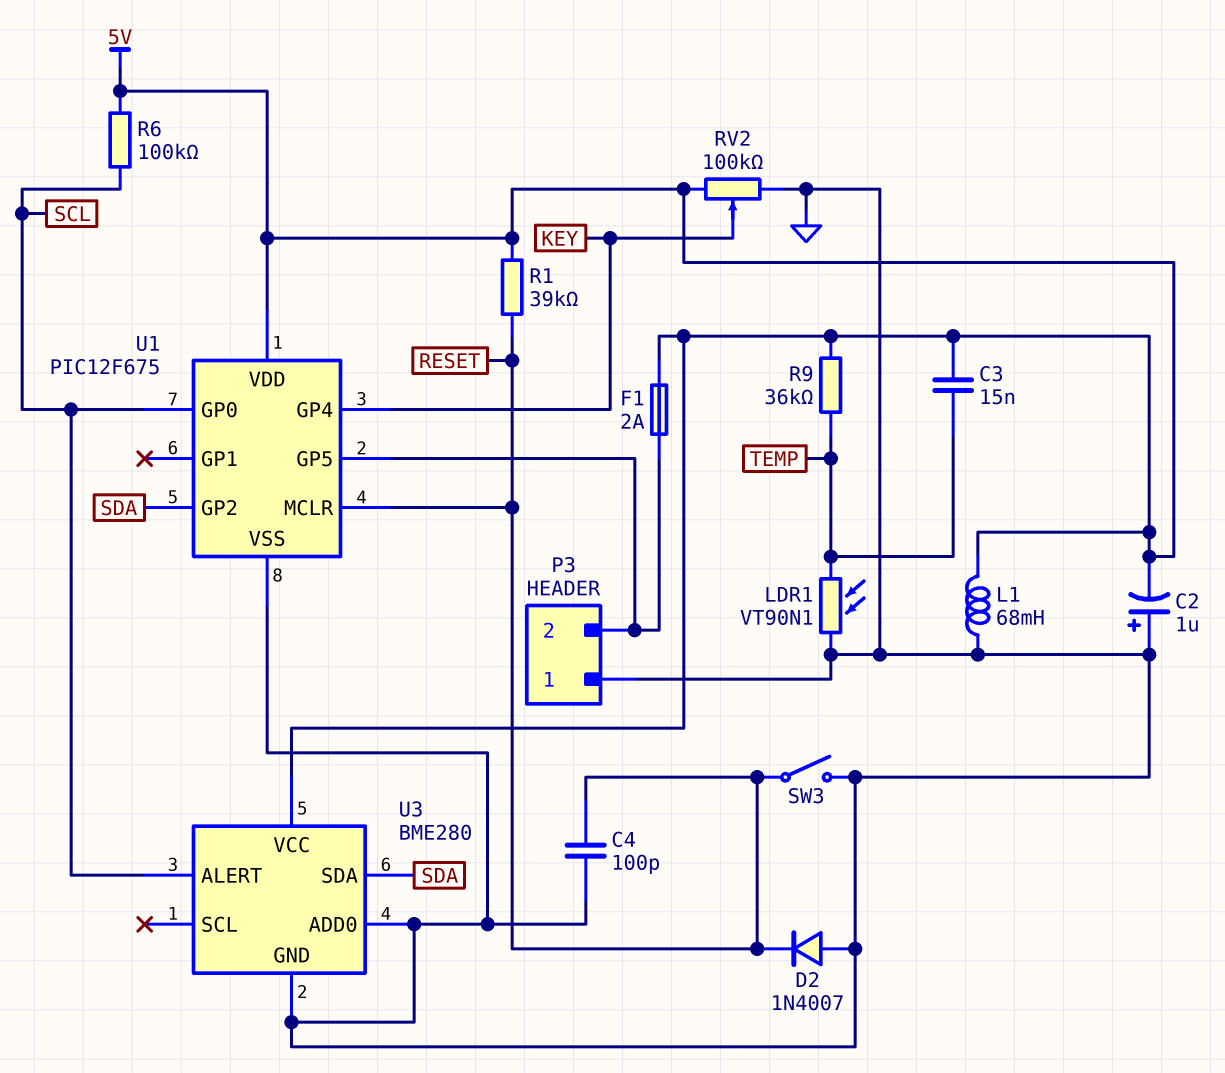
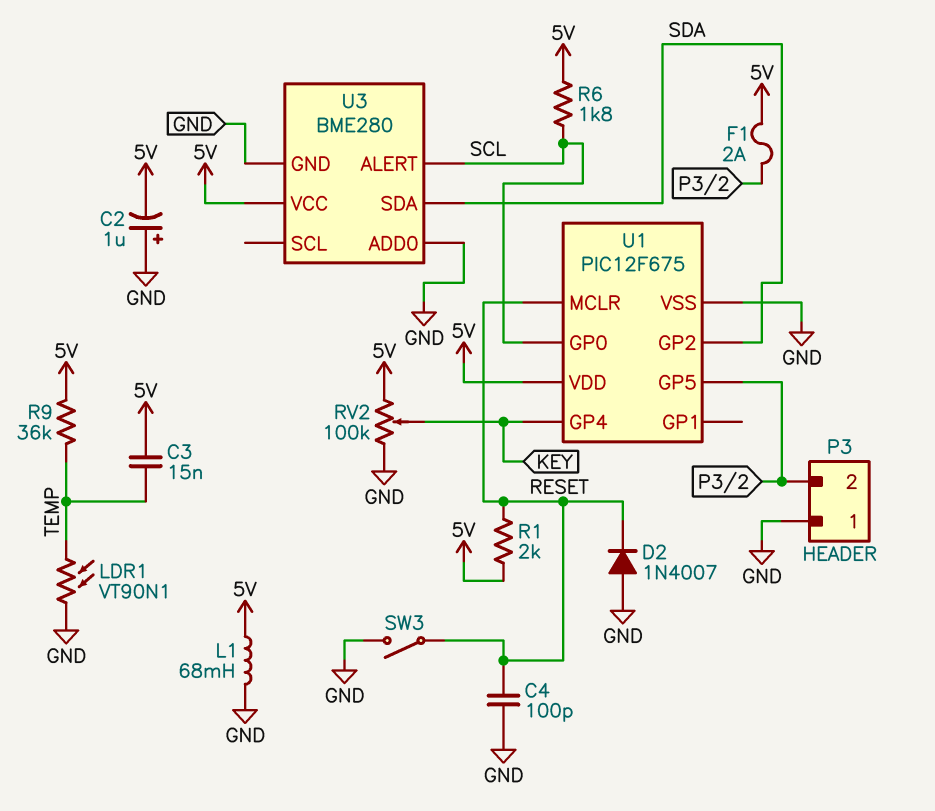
R1: 39k (5V, RESET) -> 2k (5V, RESET)
R6: 100k (5V, SCL) -> 1.8k (5V, SCL)

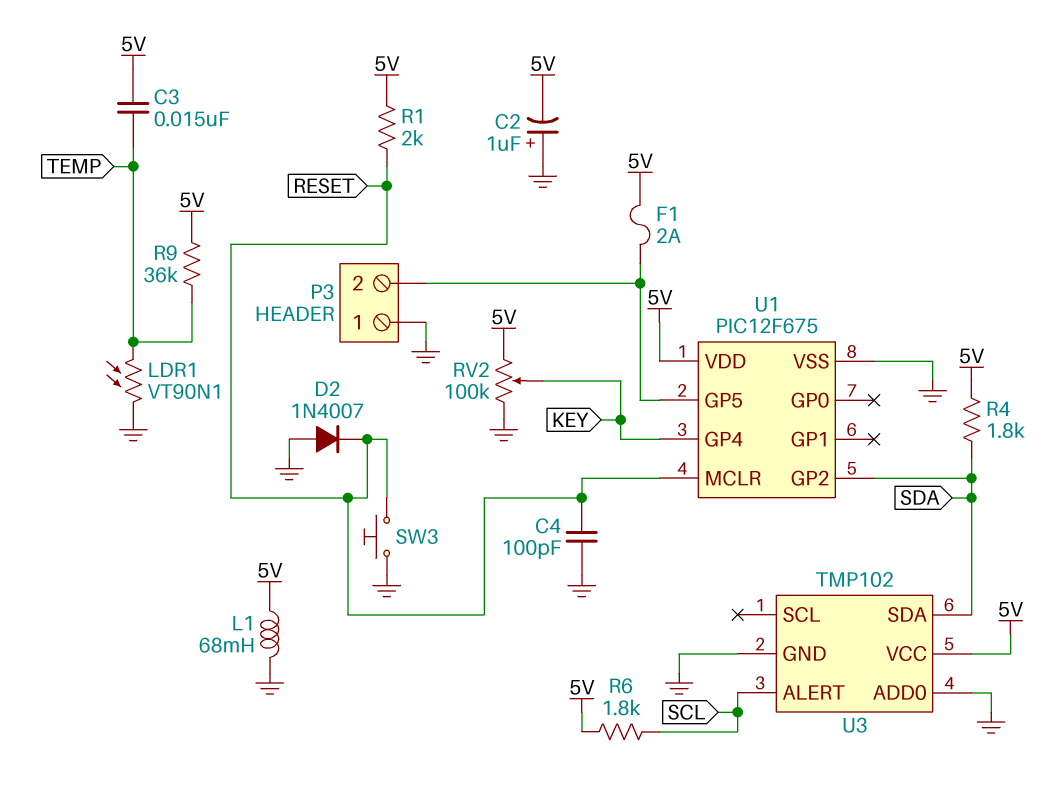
R4: none -> 1.8k (5V, SDA)
SW3: switch (GND, RESET) -> button (GND, RESET)
U1 pin GP0: SCL -> none
U3: BME280 -> TMP102

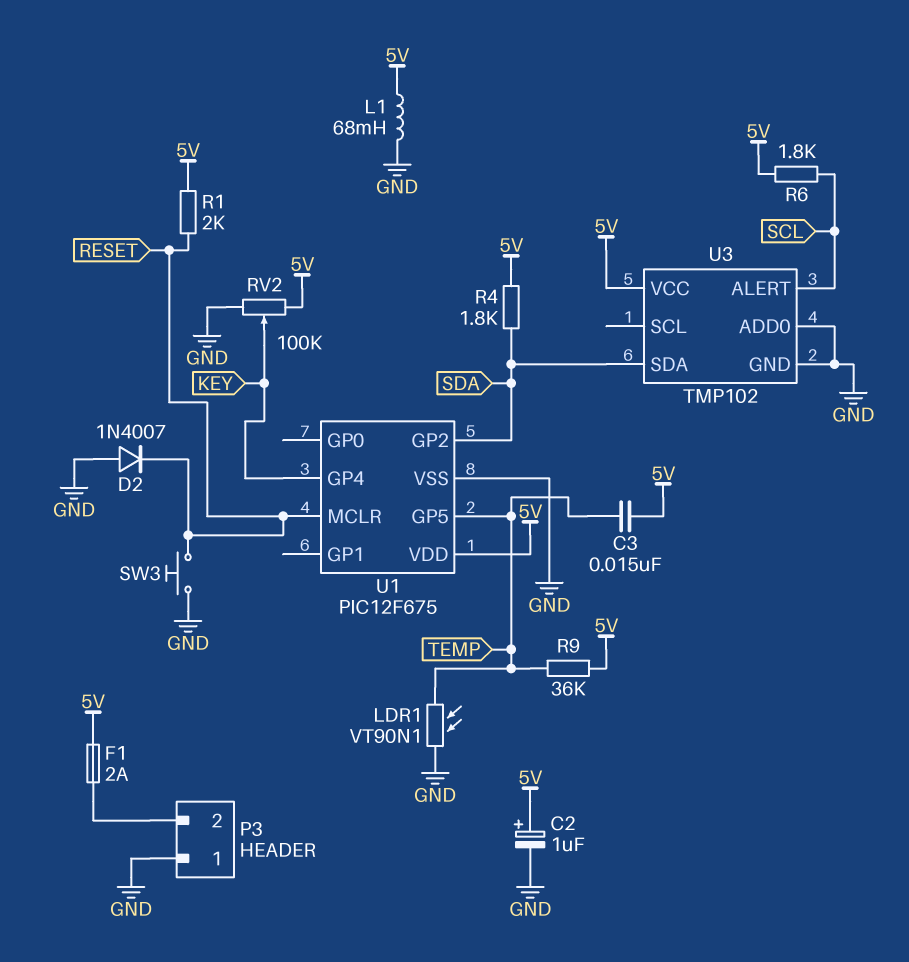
C2: 1uF (plus GND, minus 5V) -> 1uF (plus 5V, minus GND)
C4: 100pF (GND, RESET) -> none
U1 pin GP5: P3/2 -> TEMP

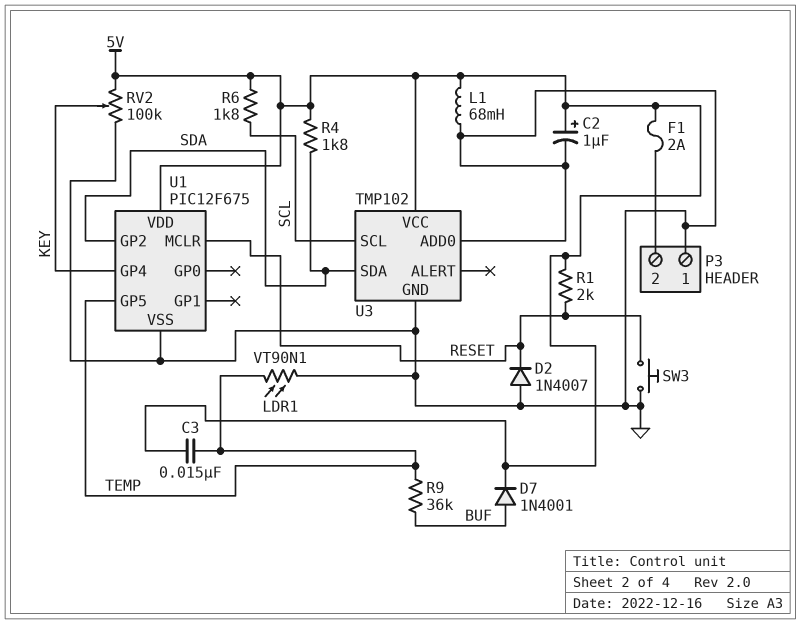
D7: none -> diode 1N4001 (A BUF, K 5V)
R9: 36k (5V, TEMP) -> 36k (BUF, TEMP)
U3 pin ALERT: SCL -> none
U3 pin SCL: none -> SCL

